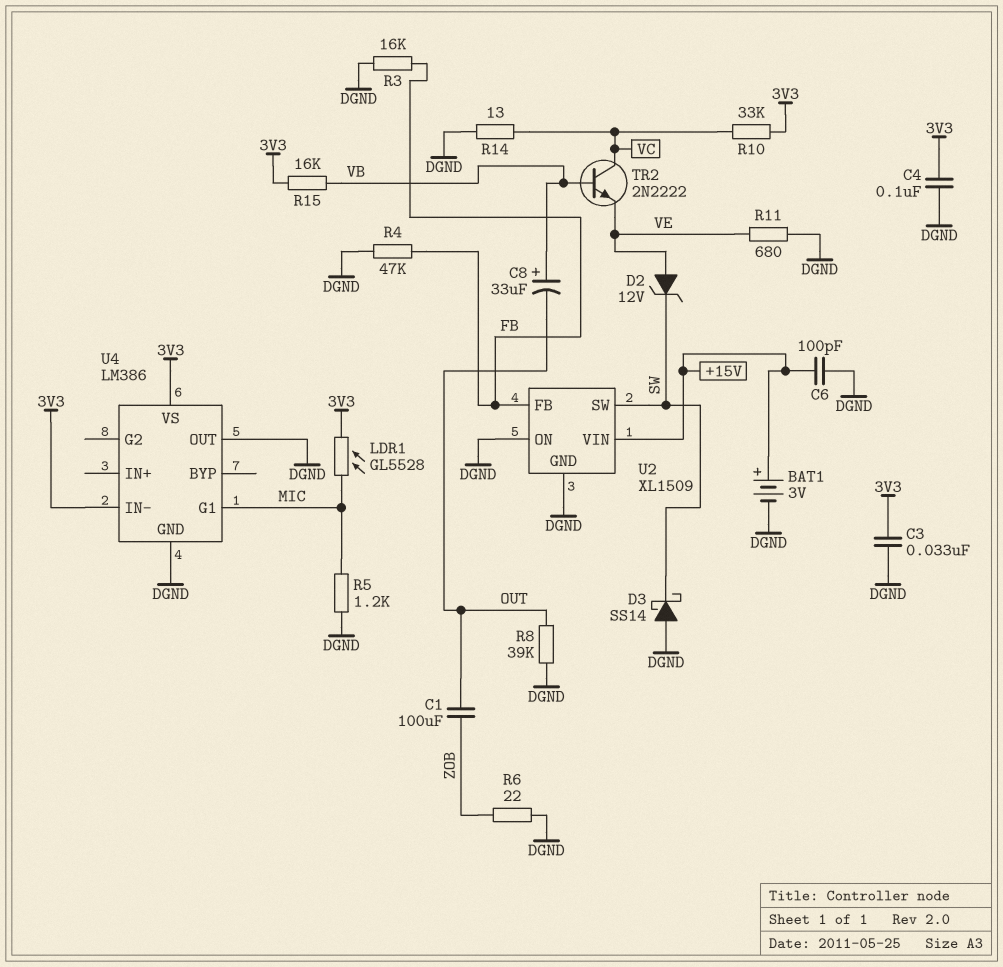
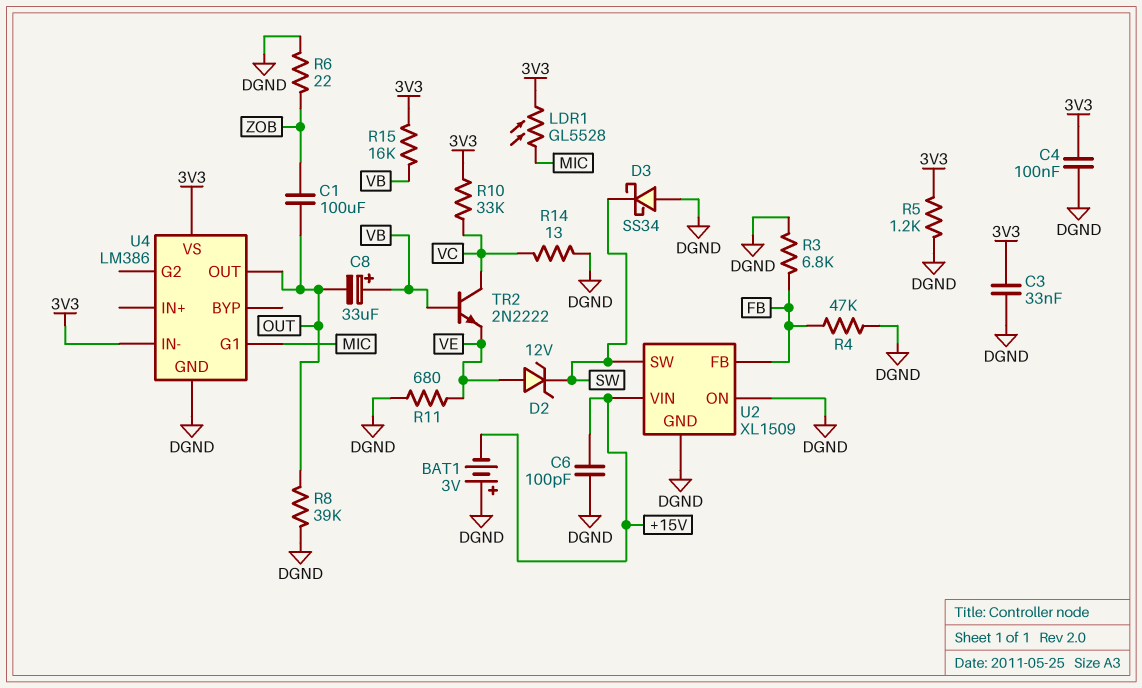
BAT1: 3V (plus +15V, minus DGND) -> 3V (plus DGND, minus +15V)
D3: schottky SS14 (A DGND, K SW) -> schottky SS34 (A DGND, K SW)
R3: 16k (DGND, FB) -> 6.8k (DGND, FB)
R5: 1.2k (DGND, MIC) -> 1.2k (3V3, DGND)
U4 pin OUT: DGND -> OUT

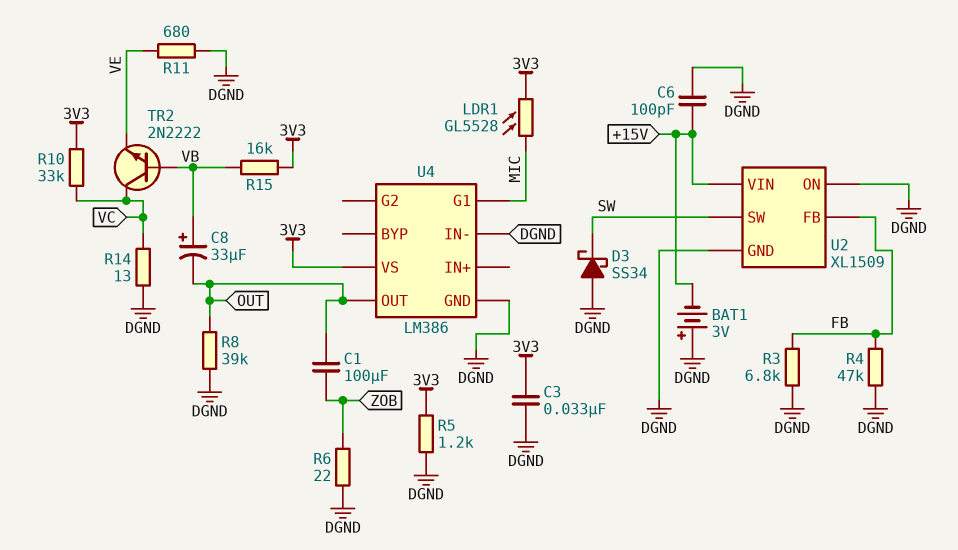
C4: 100nF (3V3, DGND) -> none
D2: zener 12V (A VE, K SW) -> none
U4 pin IN-: 3V3 -> DGND

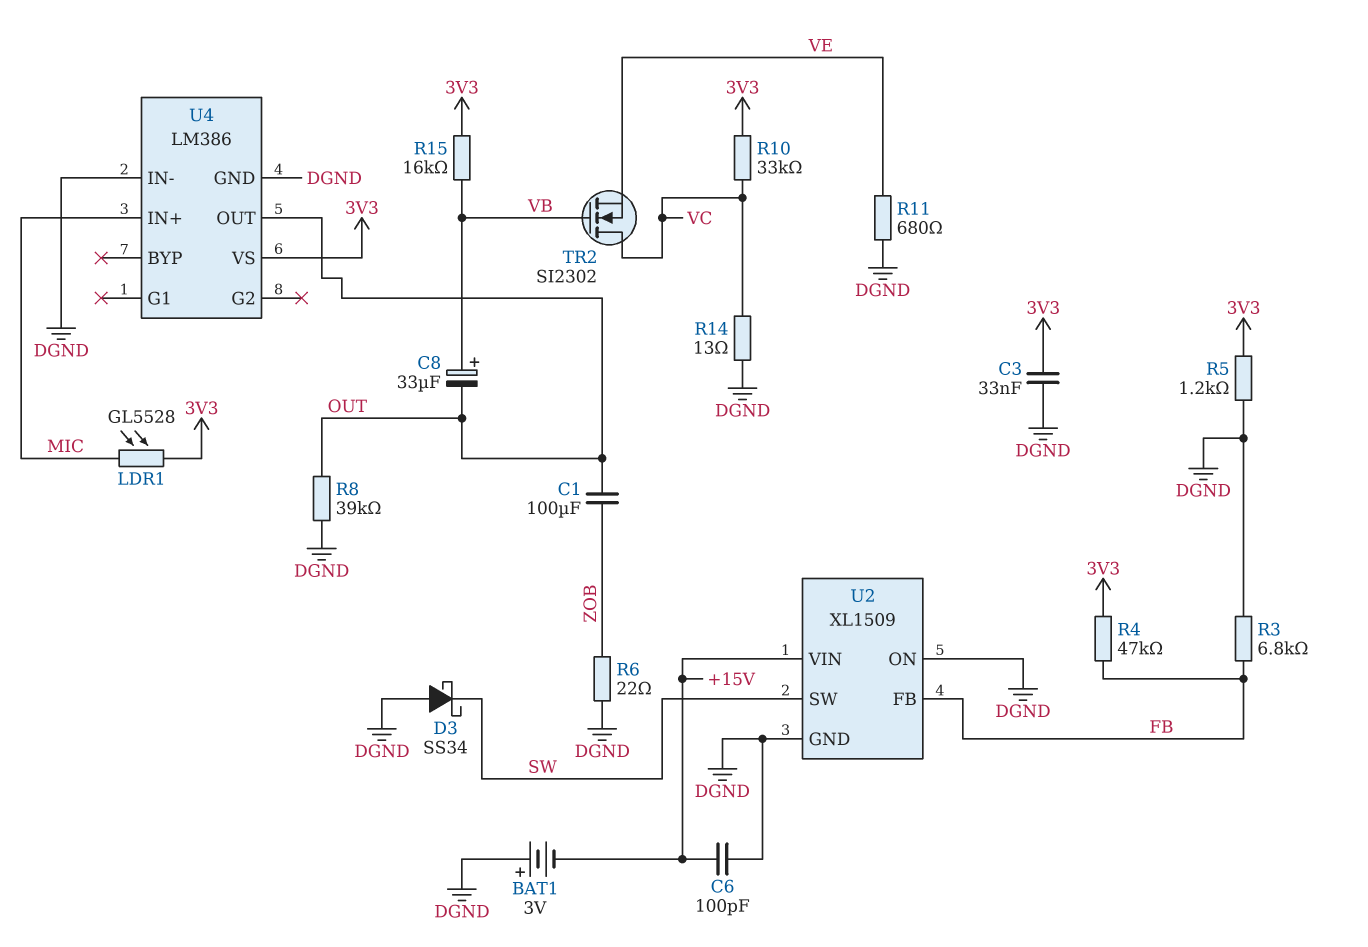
R4: 47k (DGND, FB) -> 47k (3V3, FB)
TR2: NPN 2N2222 (B VB, C VC, E VE) -> NMOS SI2302 (G VB, D VC, S VE)
U4 pin G1: MIC -> none
U4 pin IN+: none -> MIC

